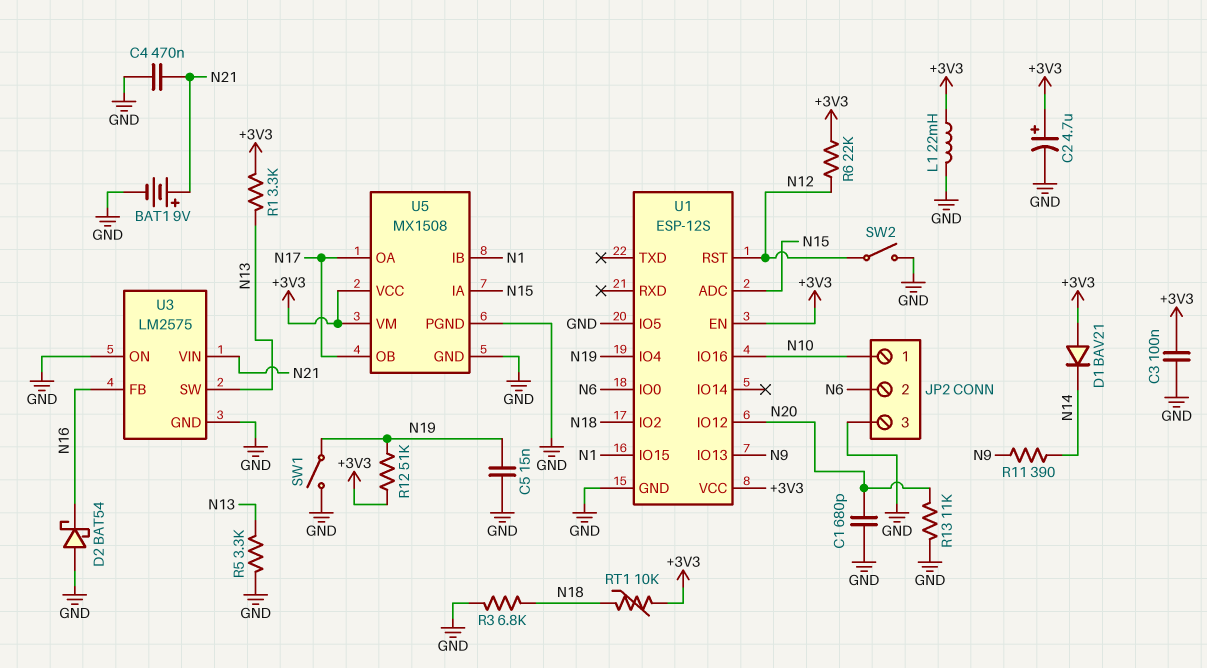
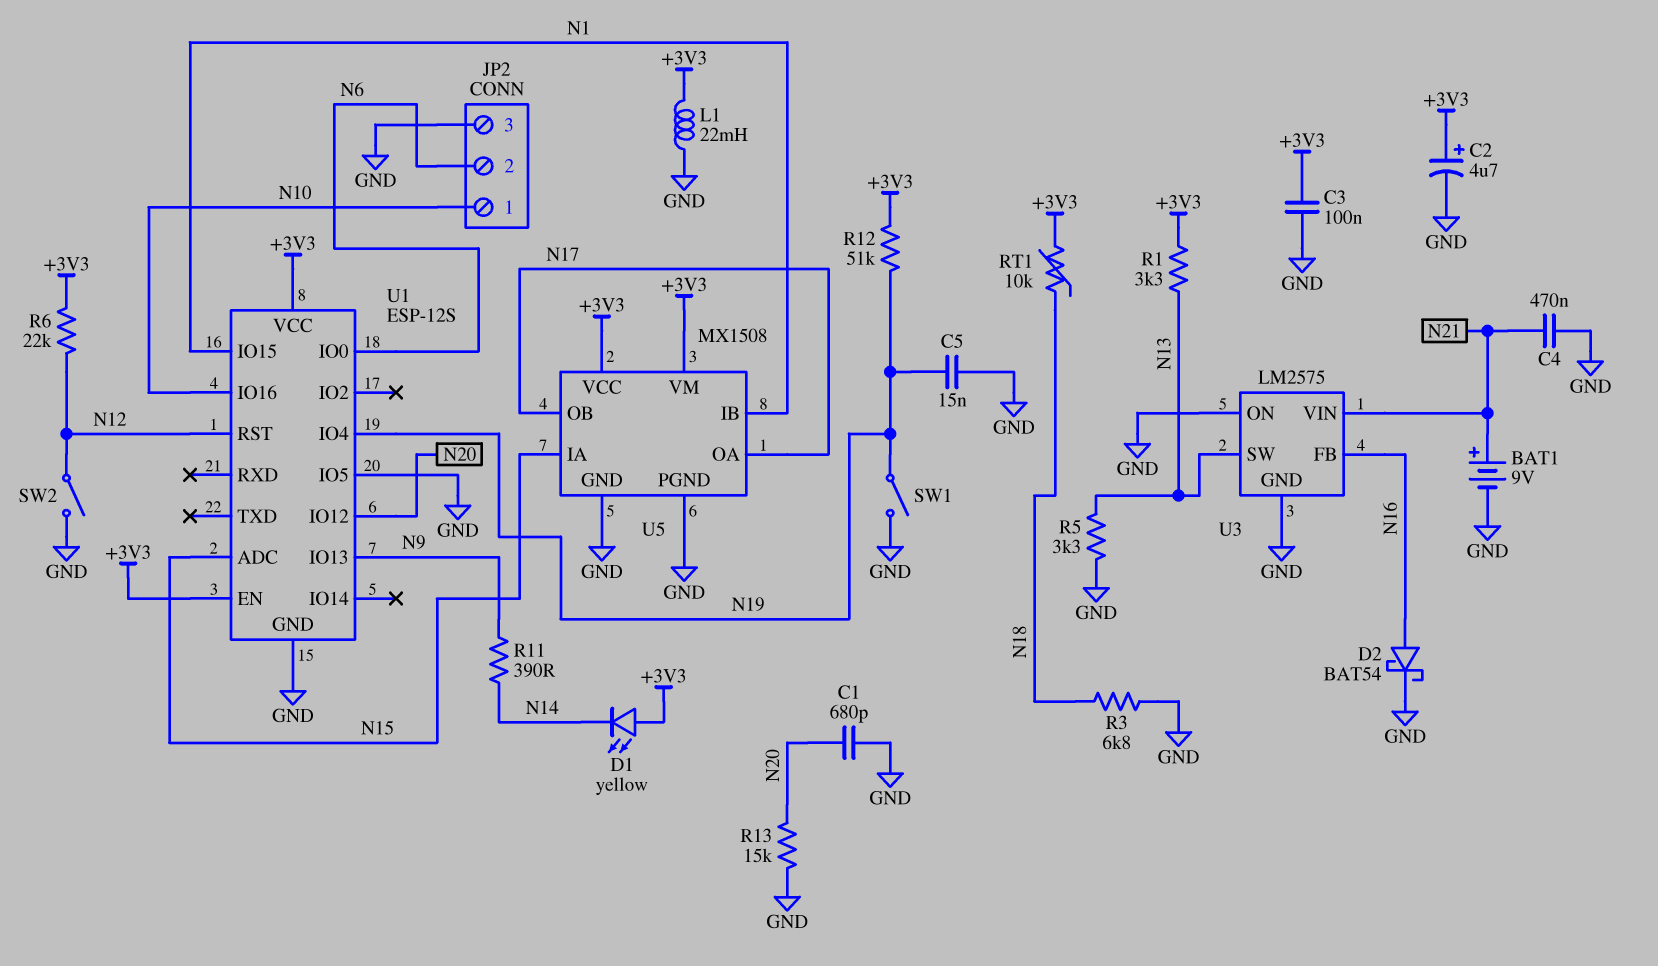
D1: diode BAV21 (A +3V3, K N14) -> LED yellow (A +3V3, K N14)
D2: schottky BAT54 (A GND, K N16) -> schottky BAT54 (A N16, K GND)
R13: 11k (GND, N20) -> 15k (GND, N20)
U1 pin IO2: N18 -> none

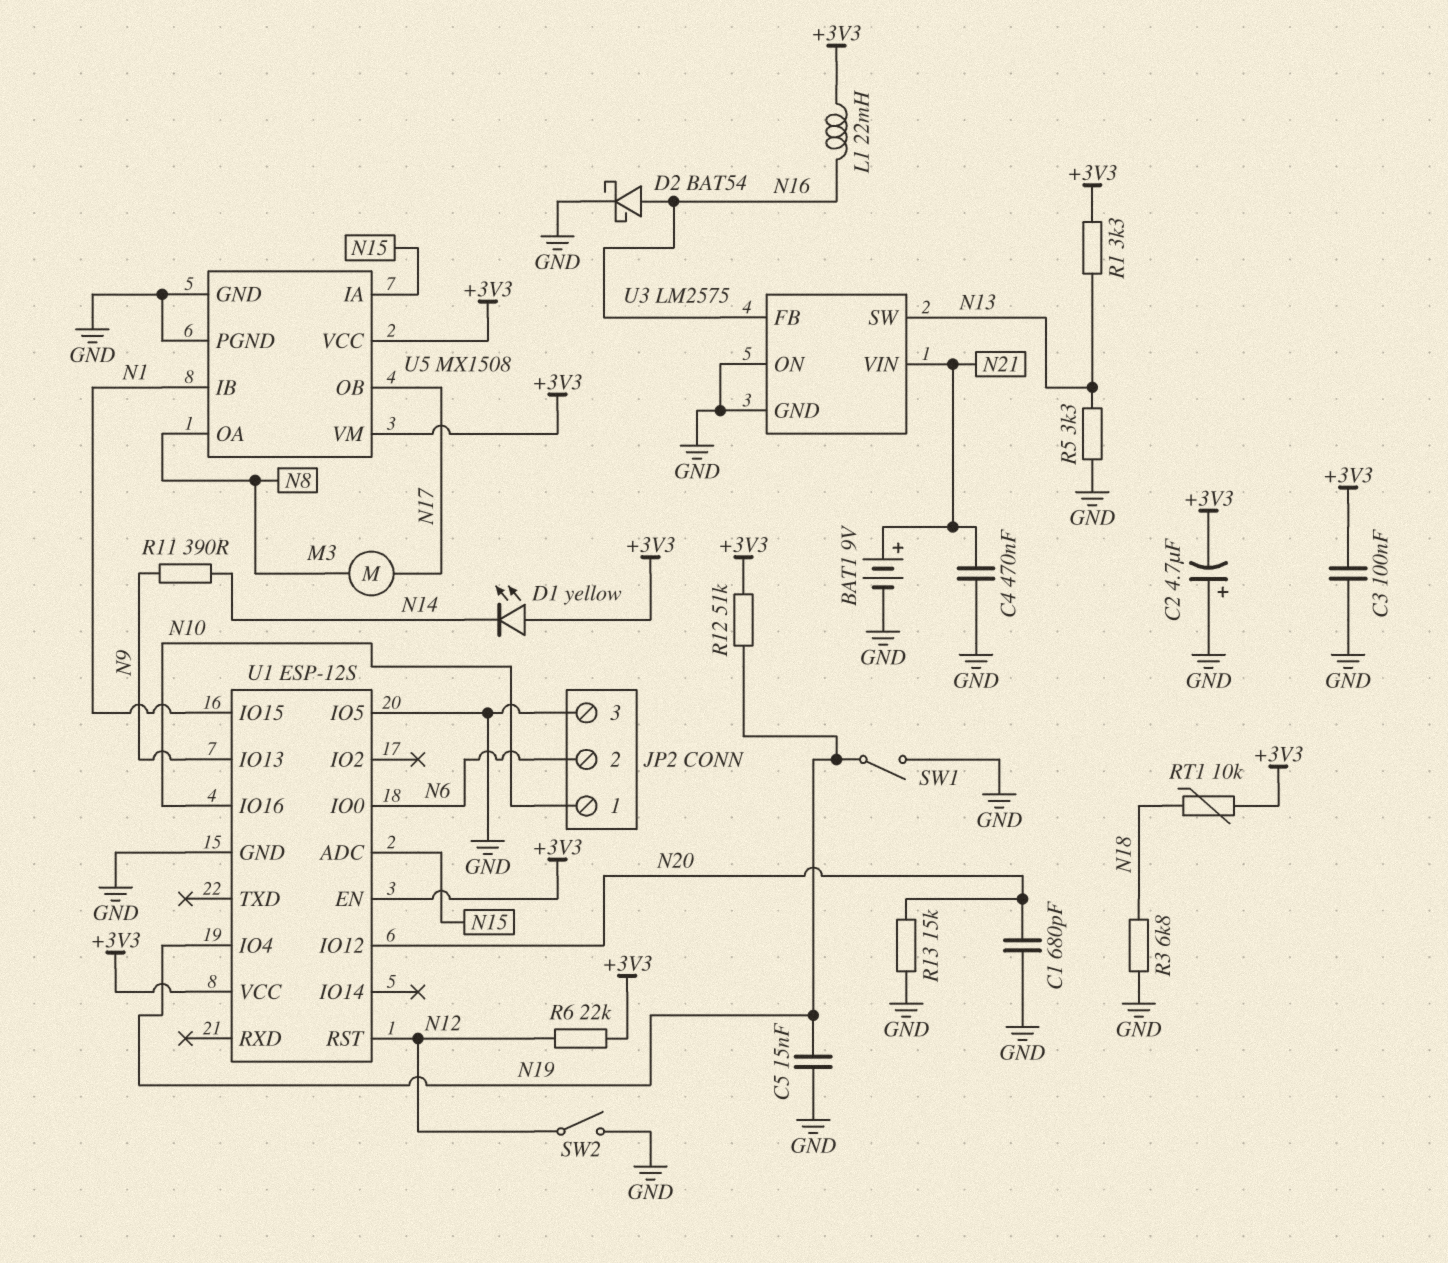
C2: 4.7uF (plus +3V3, minus GND) -> 4.7uF (plus GND, minus +3V3)
L1: 22mH (+3V3, GND) -> 22mH (+3V3, N16)
M3: none -> motor (N8, N17)
U5 pin OA: N17 -> N8

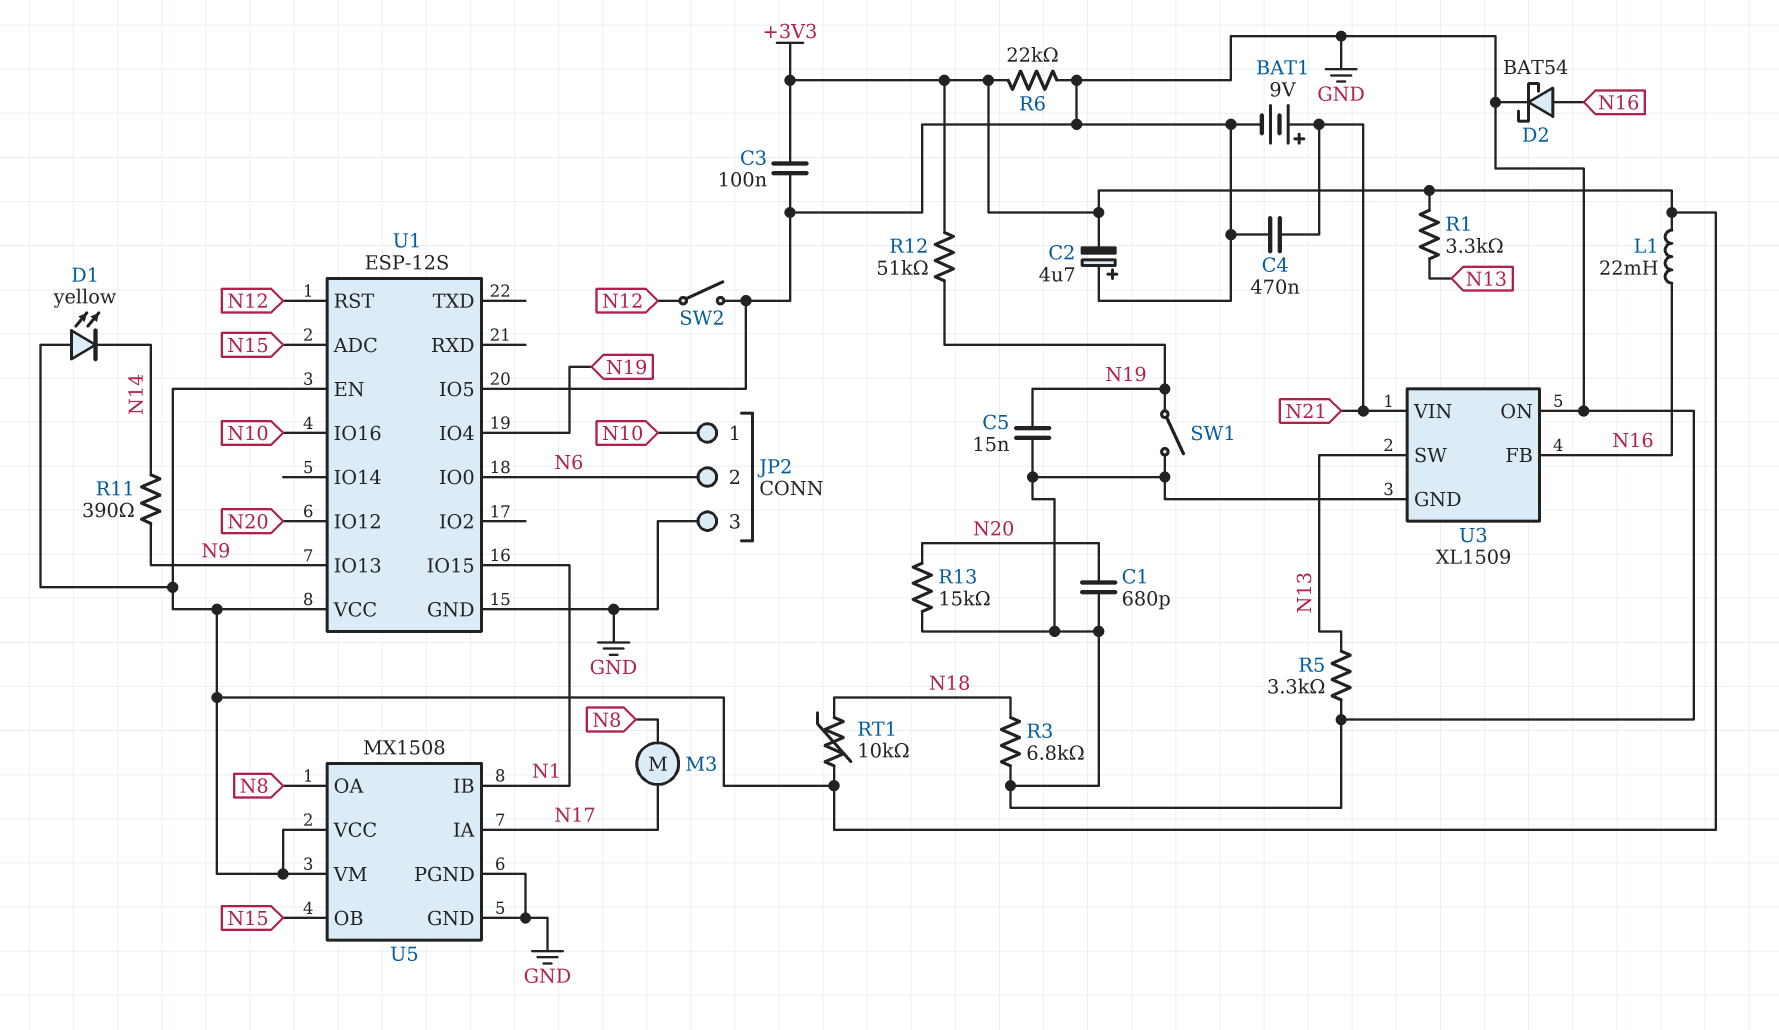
R6: 22k (+3V3, N12) -> 22k (+3V3, GND)
U3: LM2575 -> XL1509
U5 pin IA: N15 -> N17
U5 pin OB: N17 -> N15

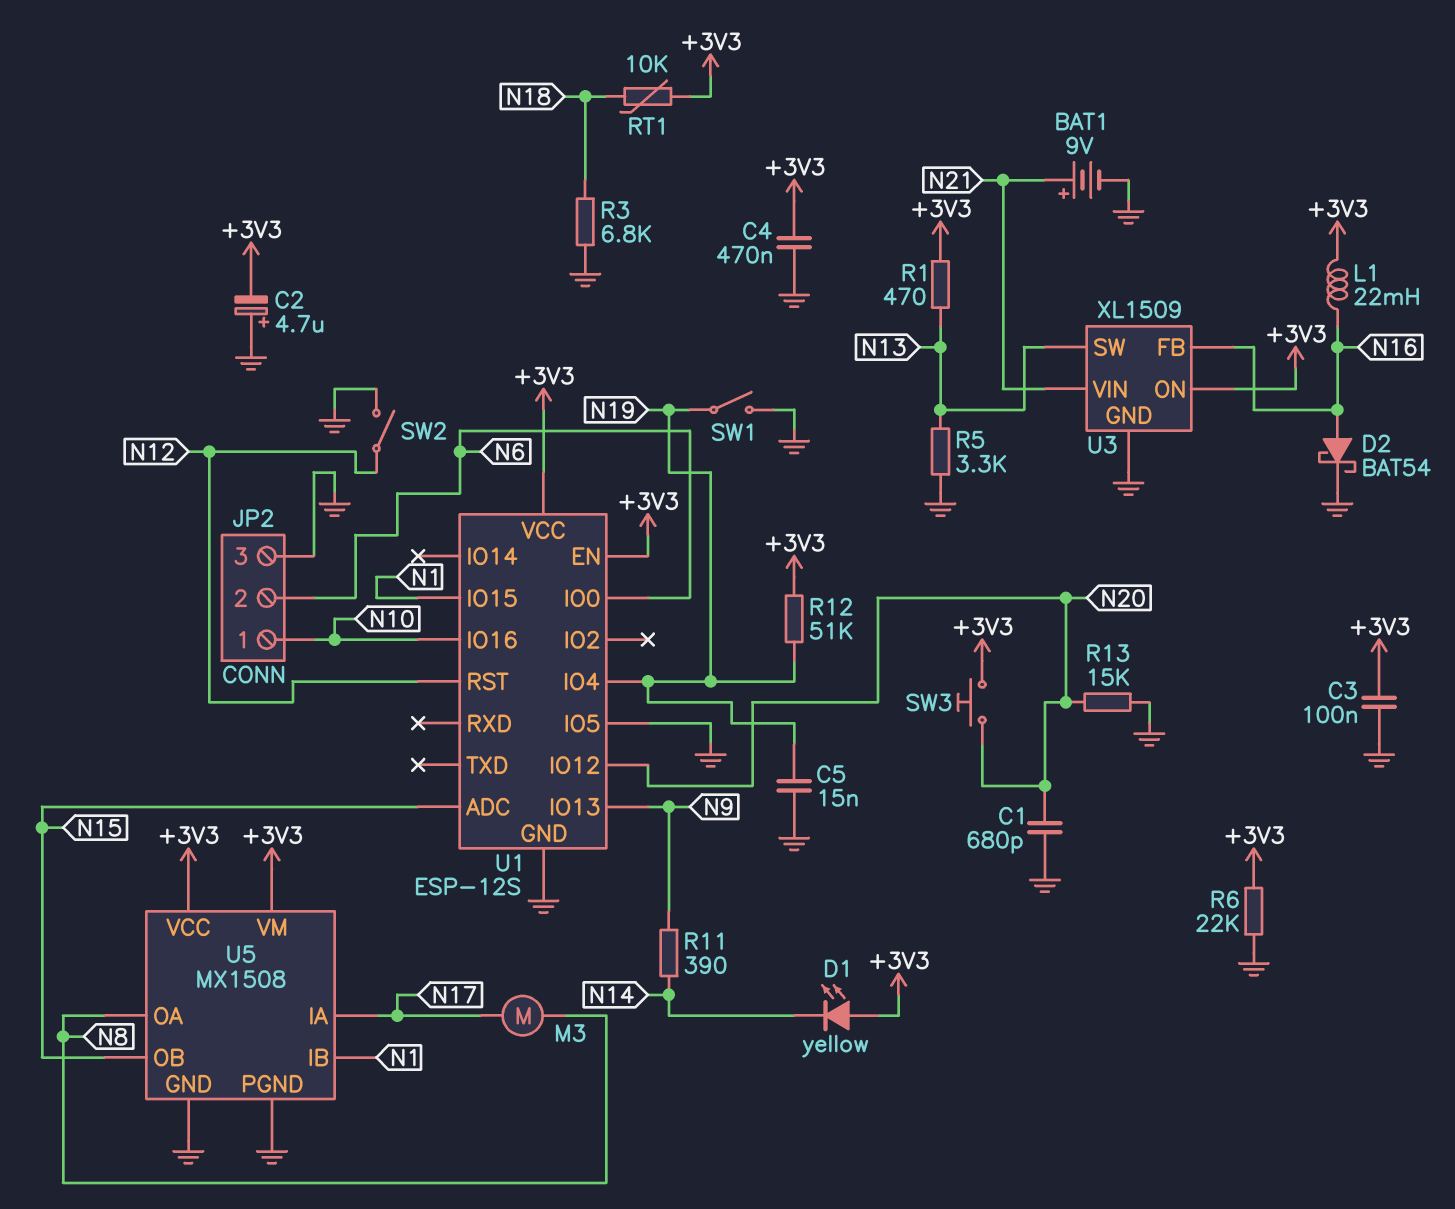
C4: 470nF (GND, N21) -> 470nF (+3V3, GND)
R1: 3.3k (+3V3, N13) -> 470 (+3V3, N13)
SW3: none -> button (+3V3, N20)
U3 pin ON: GND -> +3V3

